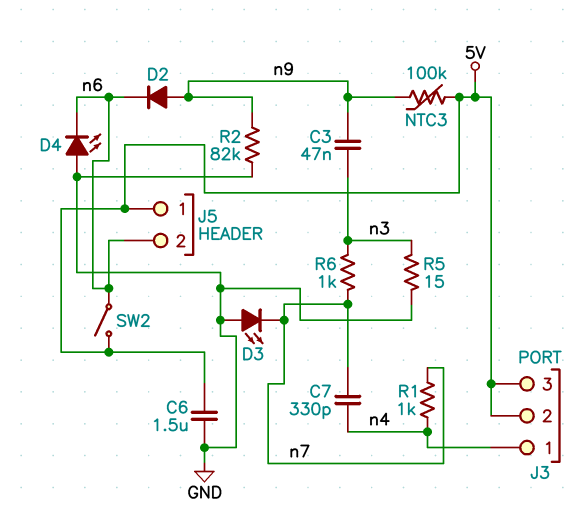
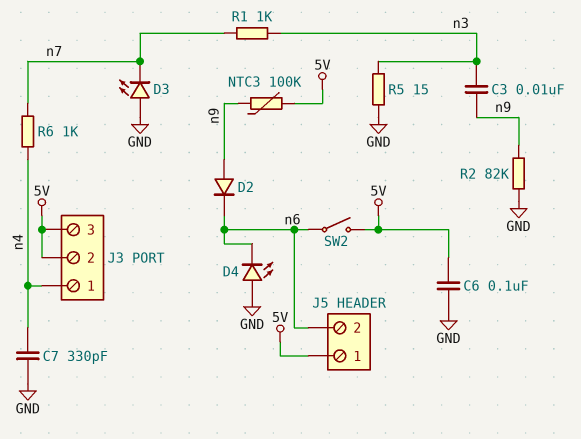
C3: 47nF (n3, n9) -> 10nF (n3, n9)
C6: 1.5uF (5V, GND) -> 100nF (5V, GND)
C7: 330pF (n4, n7) -> 330pF (GND, n4)
R1: 1k (n4, n7) -> 1k (n3, n7)
R6: 1k (n3, n7) -> 1k (n4, n7)

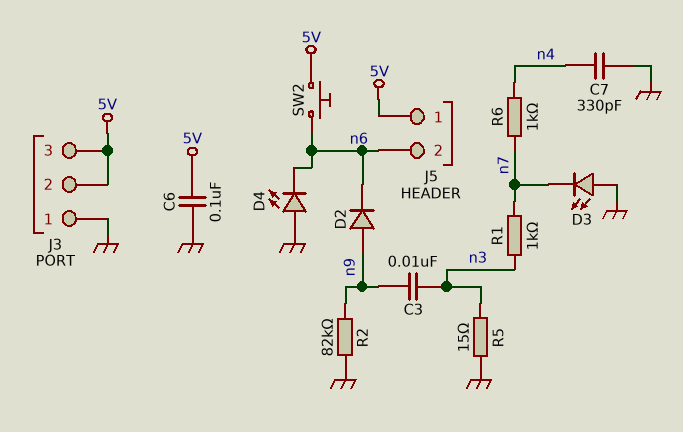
J3 pin 1: n4 -> GND
NTC3: 100k (5V, n9) -> none
SW2: switch (5V, n6) -> button (5V, n6)

